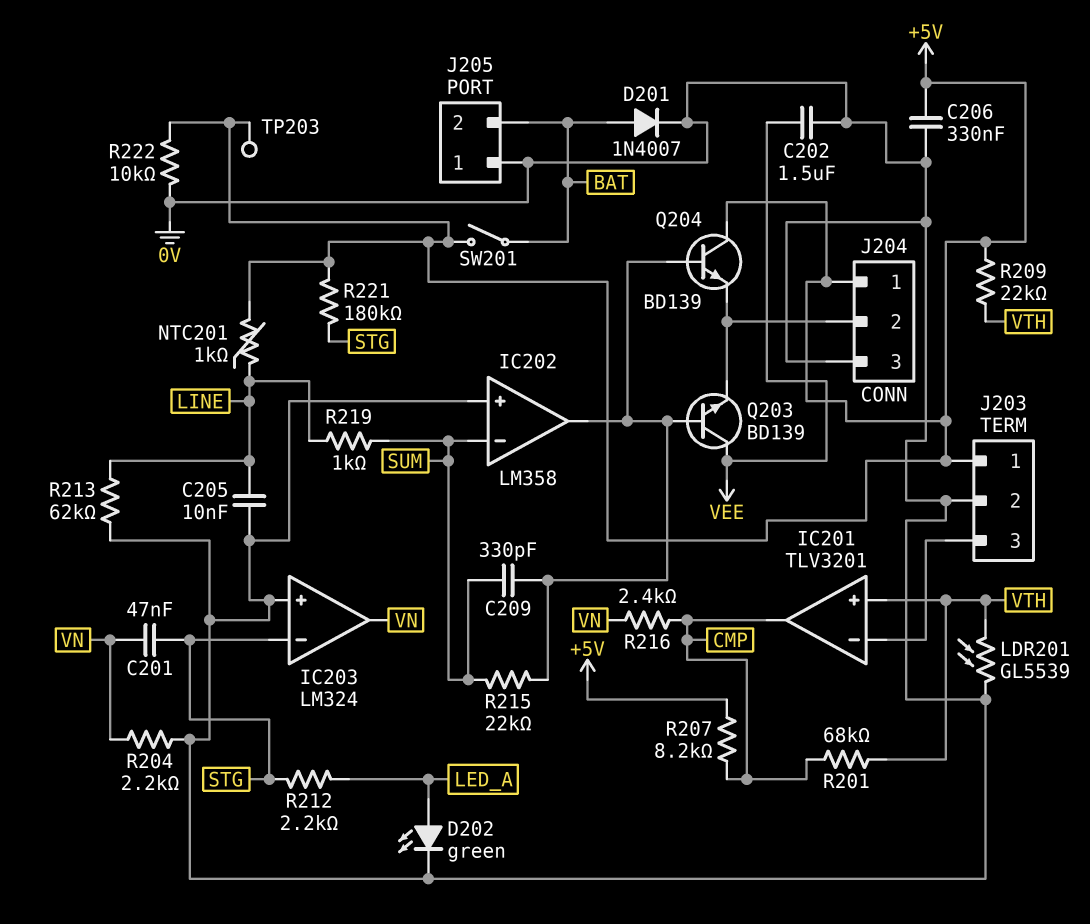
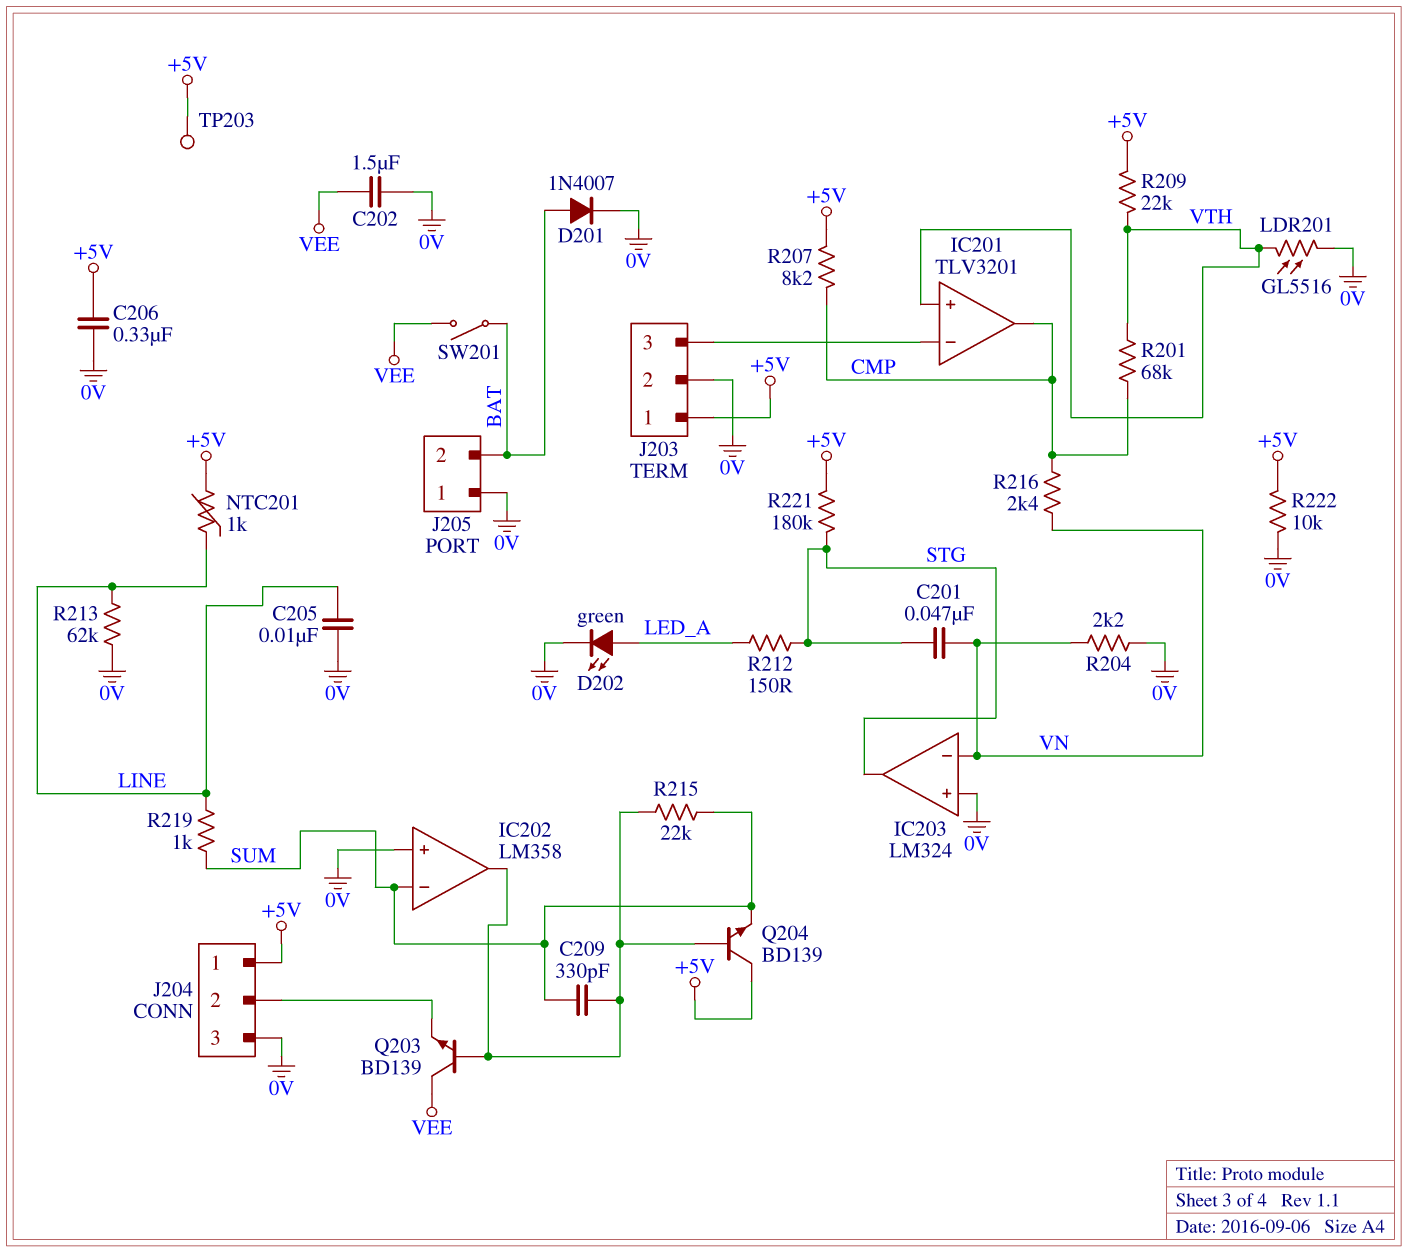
IC203 pin in-: STG -> VN
IC203 pin out: VN -> STG
LDR201: GL5539 (0V, VTH) -> GL5516 (0V, VTH)
Q204: NPN BD139 (B IC202/out, C +5V, E J204/2) -> NPN BD139 (B IC202/out, C +5V, E SUM)
R212: 2.2k (LED_A, STG) -> 150 (LED_A, STG)
SW201: switch (+5V, BAT) -> switch (BAT, VEE)

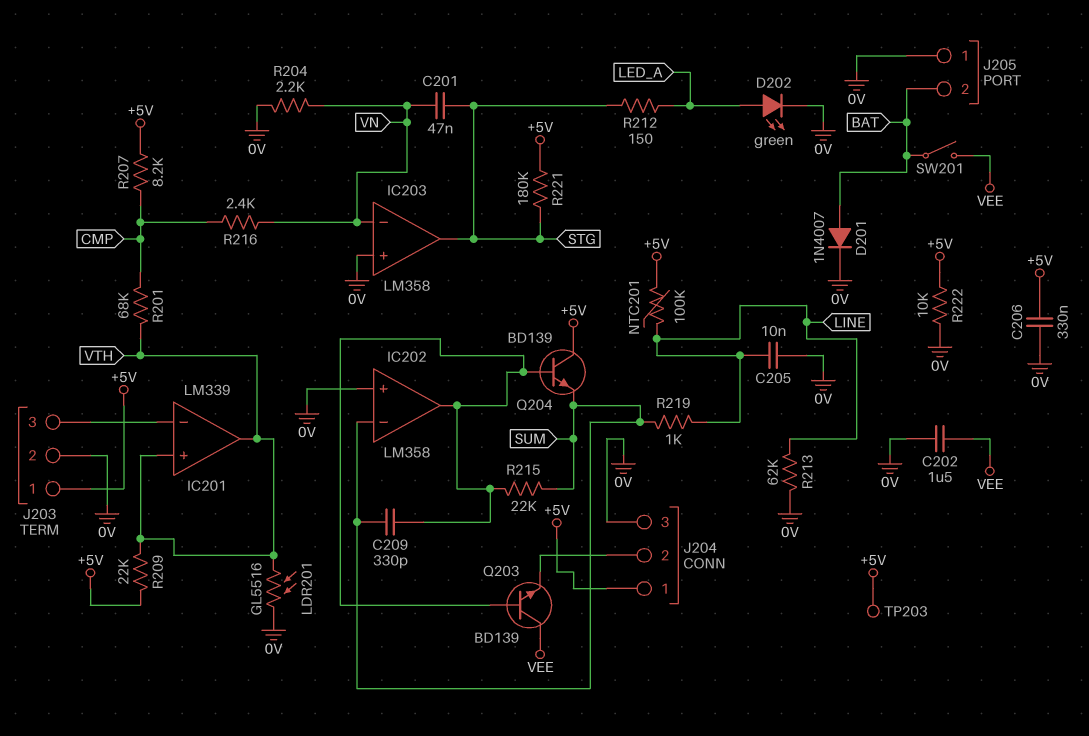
IC201: TLV3201 -> LM339
IC201 pin out: CMP -> VTH
IC203: LM324 -> LM358
NTC201: 1k (+5V, LINE) -> 100k (+5V, LINE)

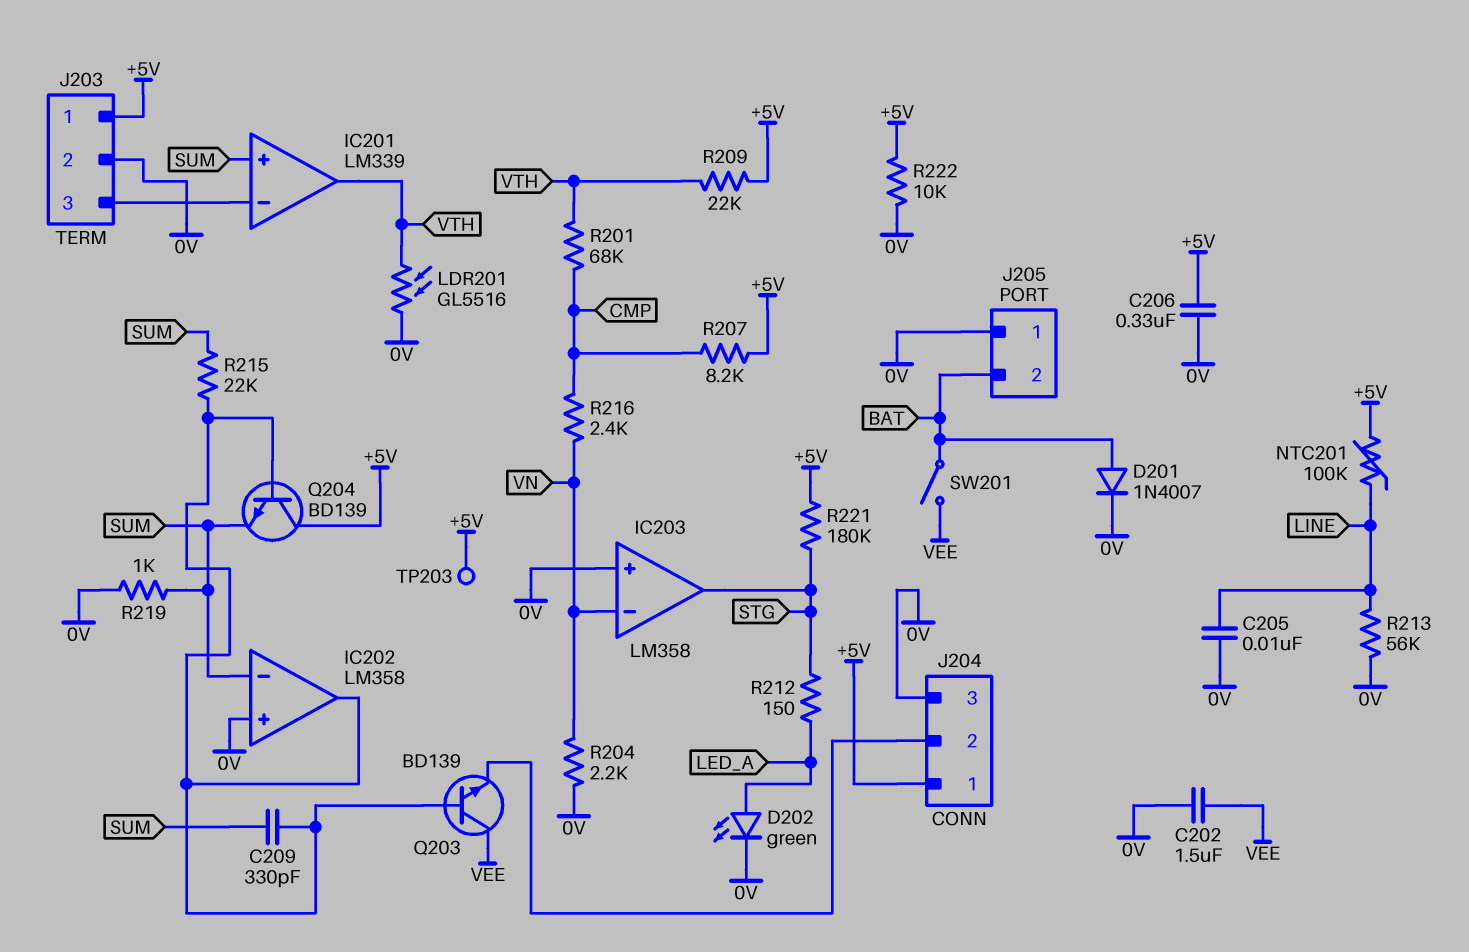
C201: 47nF (STG, VN) -> none
IC201 pin in+: VTH -> SUM
R213: 62k (0V, LINE) -> 56k (0V, LINE)
R219: 1k (LINE, SUM) -> 1k (0V, SUM)

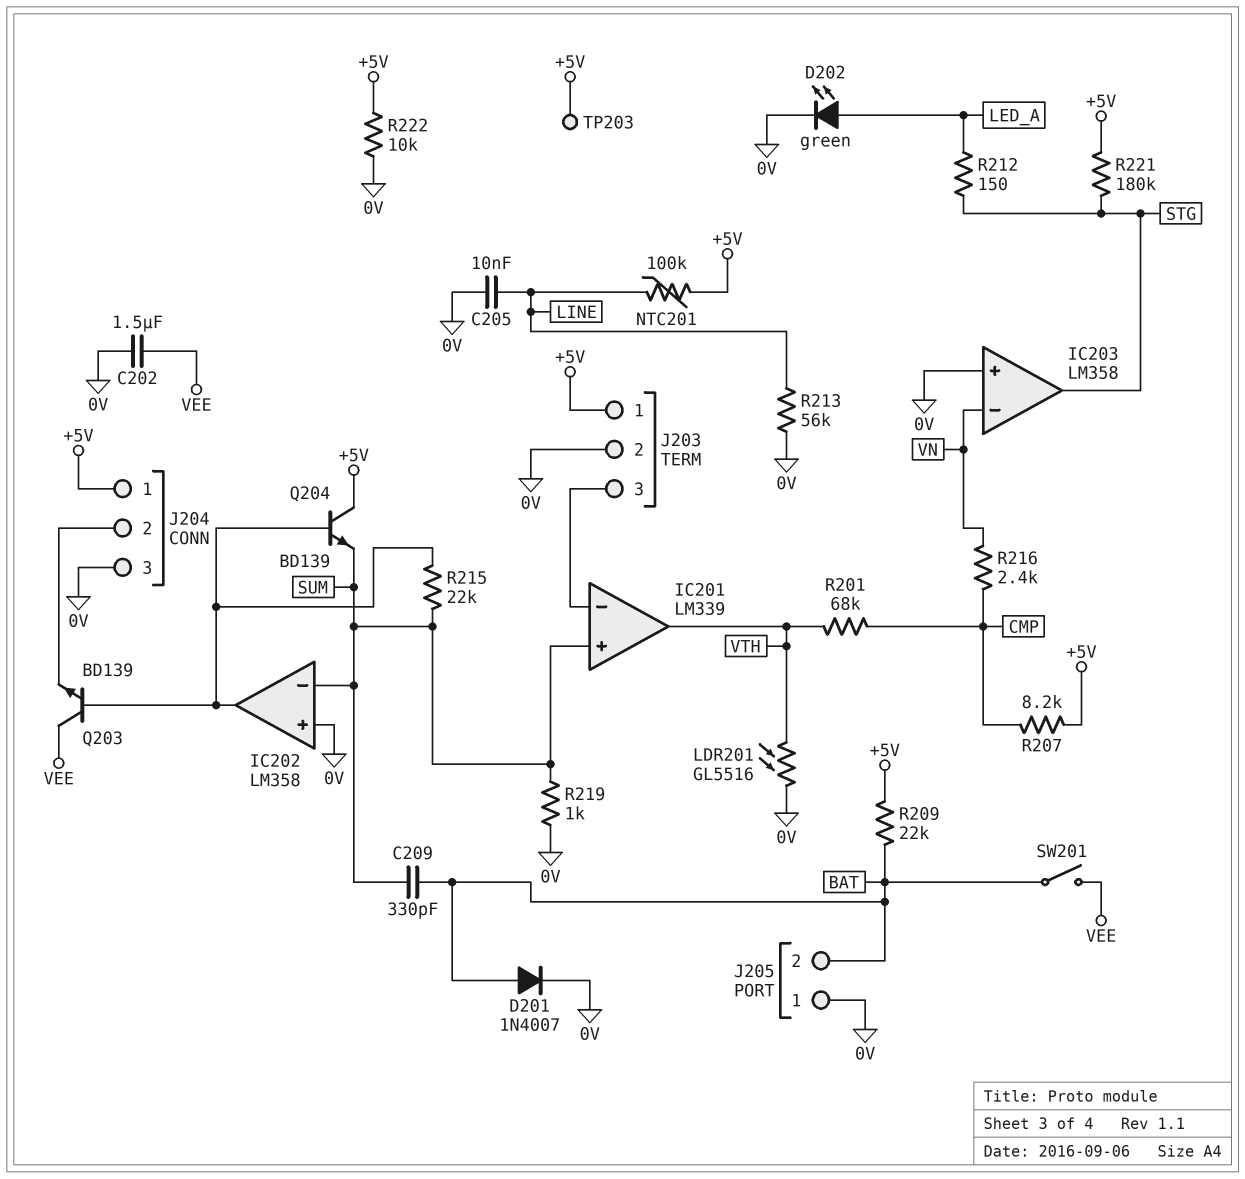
C206: 330nF (+5V, 0V) -> none
C209: 330pF (IC202/out, SUM) -> 330pF (BAT, SUM)
R204: 2.2k (0V, VN) -> none
R209: 22k (+5V, VTH) -> 22k (+5V, BAT)

